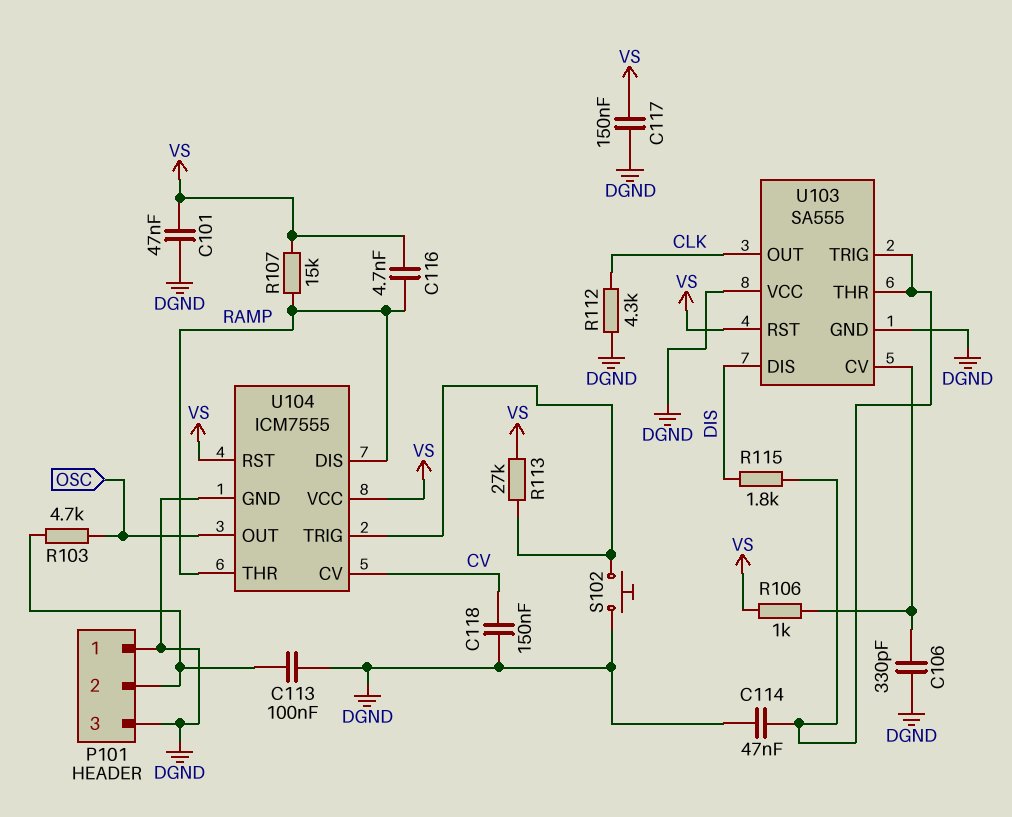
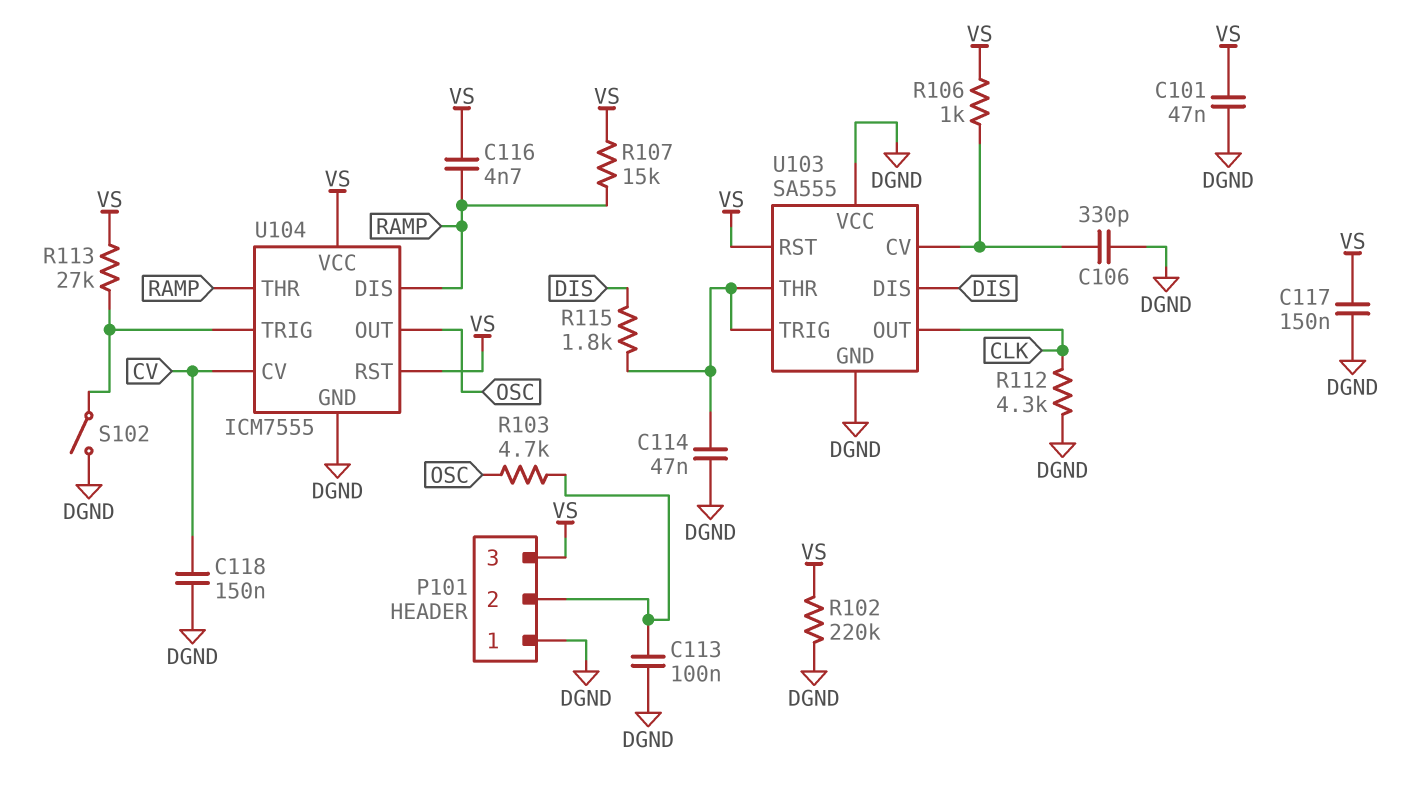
P101 pin 3: DGND -> VS
R102: none -> 220k (DGND, VS)
S102: button (DGND, U104/TRIG) -> switch (DGND, U104/TRIG)

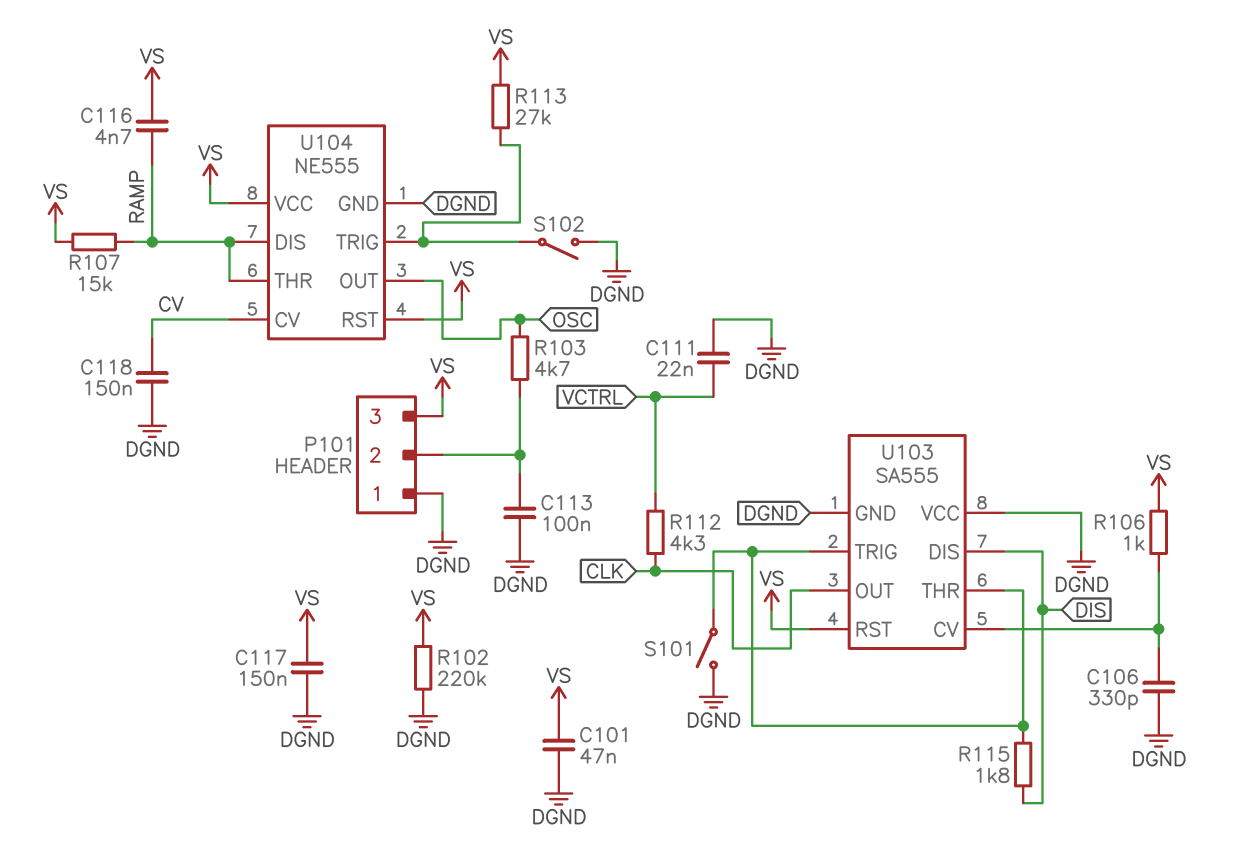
C111: none -> 22nF (DGND, VCTRL)
C114: 47nF (DGND, U103/THR) -> none
R112: 4.3k (CLK, DGND) -> 4.3k (CLK, VCTRL)
S101: none -> switch (DGND, U103/THR)
U104: ICM7555 -> NE555

